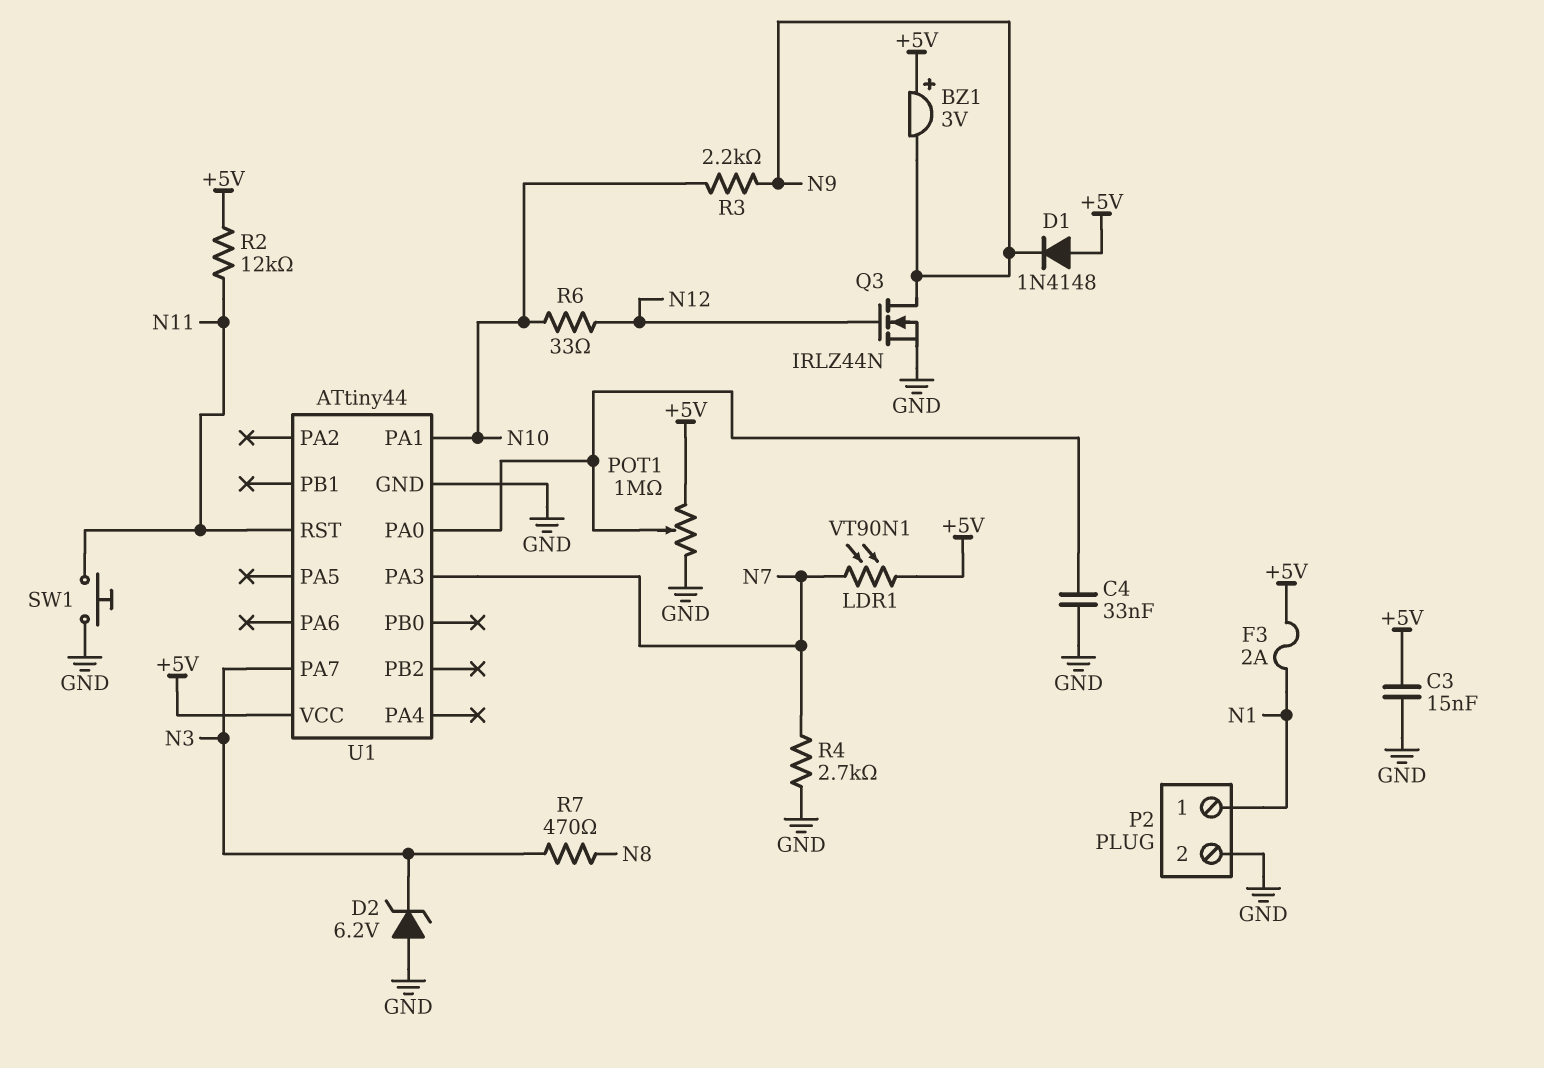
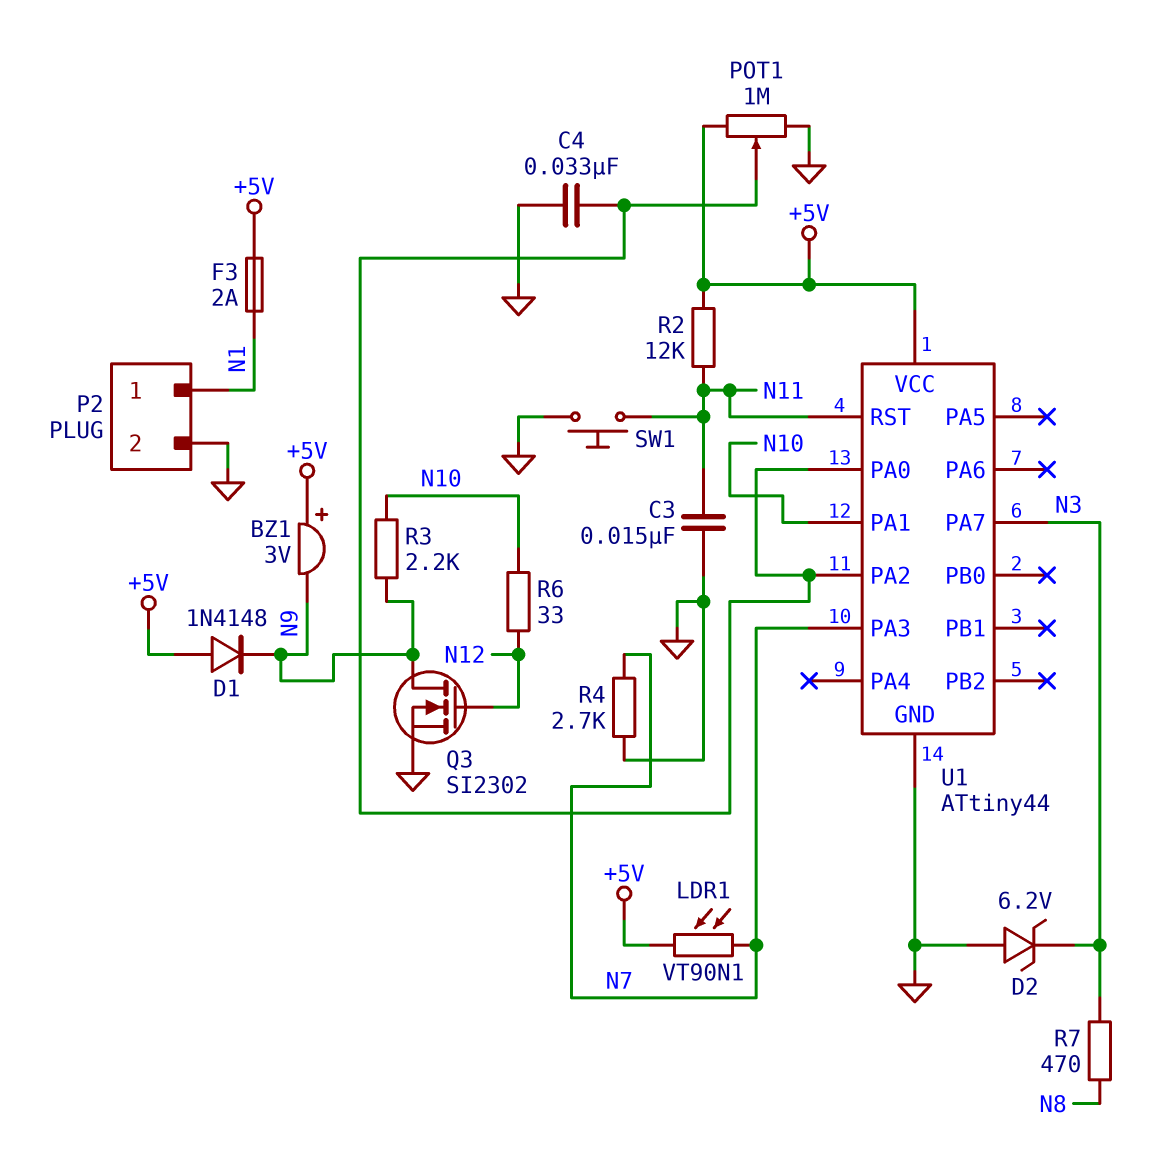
C3: 15nF (+5V, GND) -> 15nF (GND, N11)
Q3: NMOS IRLZ44N (G N12, D N9, S GND) -> NMOS SI2302 (G N12, D N9, S GND)
U1 pin PA2: none -> U1/PA0

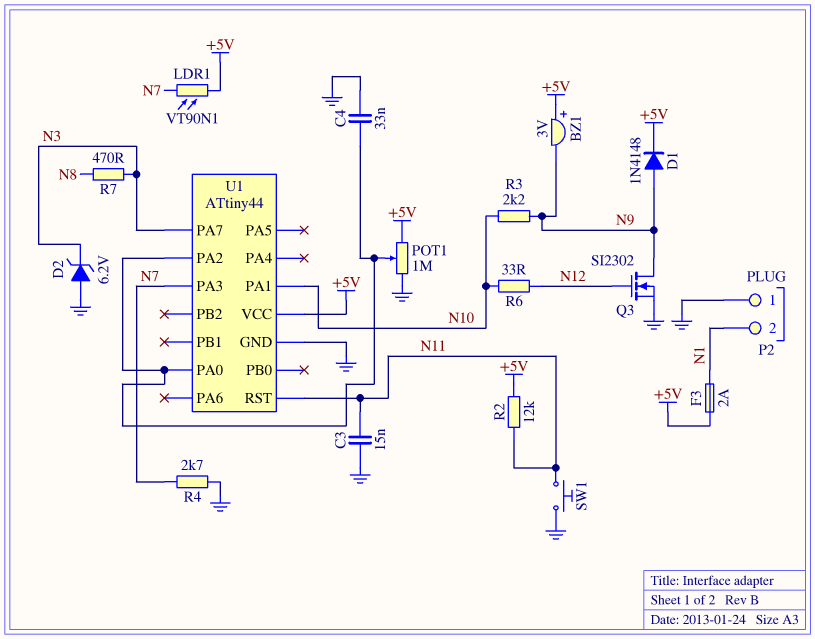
D1: diode 1N4148 (A +5V, K N9) -> diode 1N4148 (A N9, K +5V)
P2 pin 1: N1 -> GND
P2 pin 2: GND -> N1

